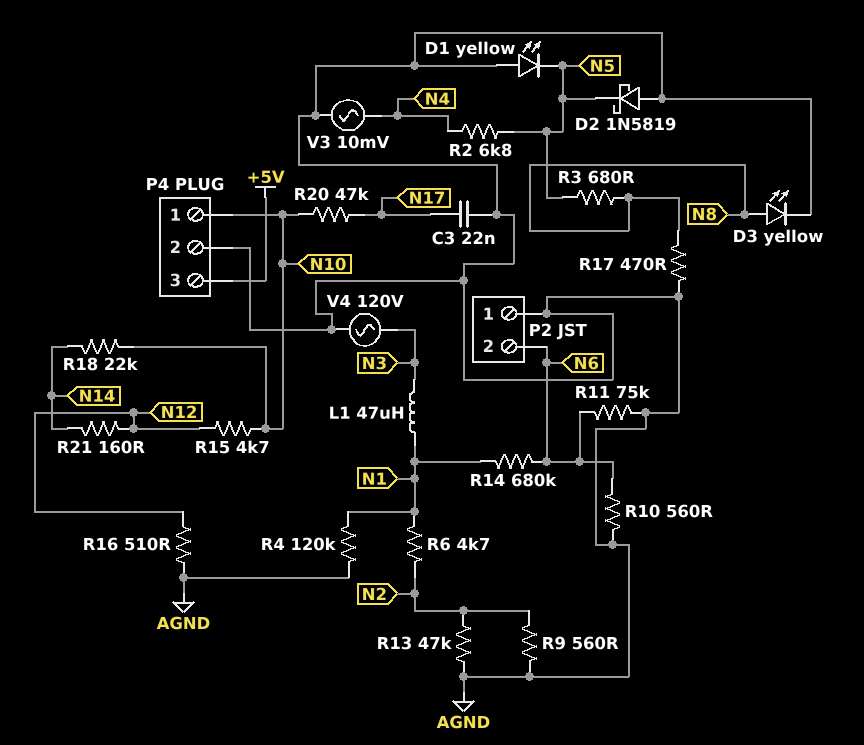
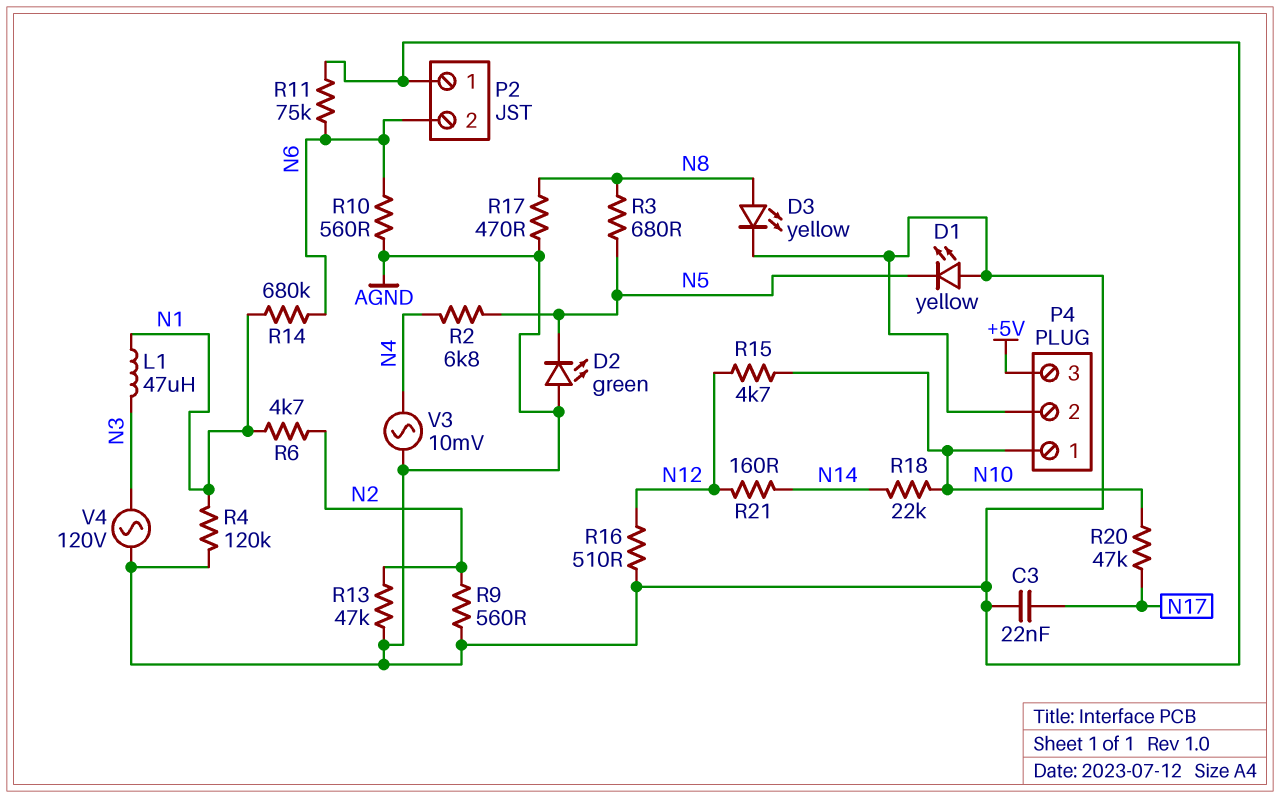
D2: schottky 1N5819 (A AGND, K N5) -> LED green (A AGND, K N5)

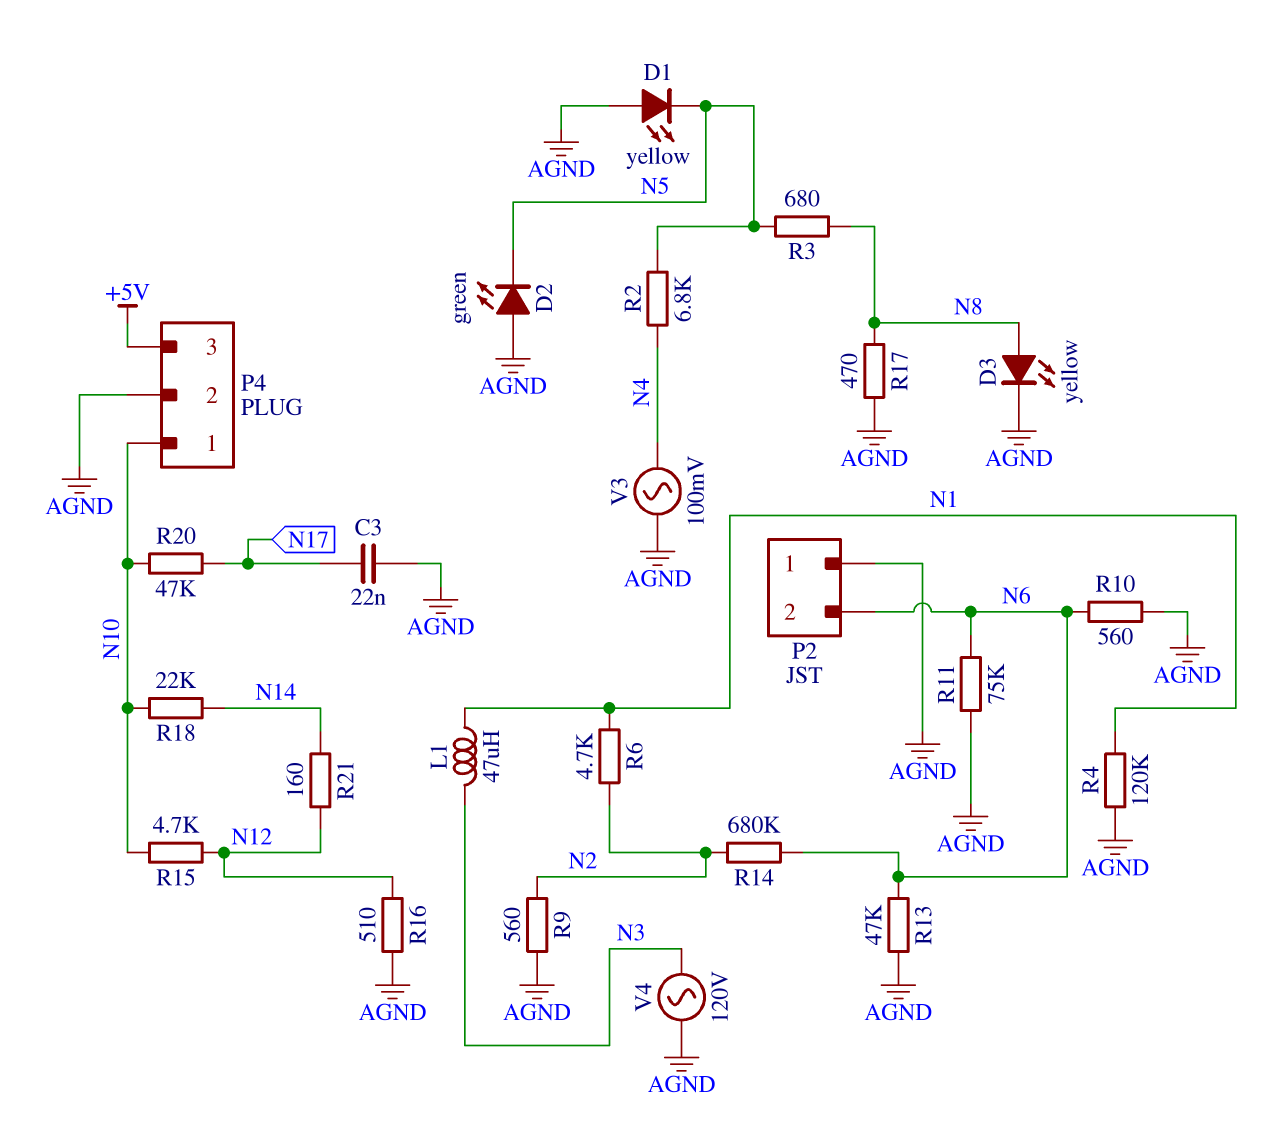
R13: 47k (AGND, N2) -> 47k (AGND, N6)
R14: 680k (N1, N6) -> 680k (N2, N6)
V3: AC 10mV (AGND, N4) -> AC 100mV (AGND, N4)

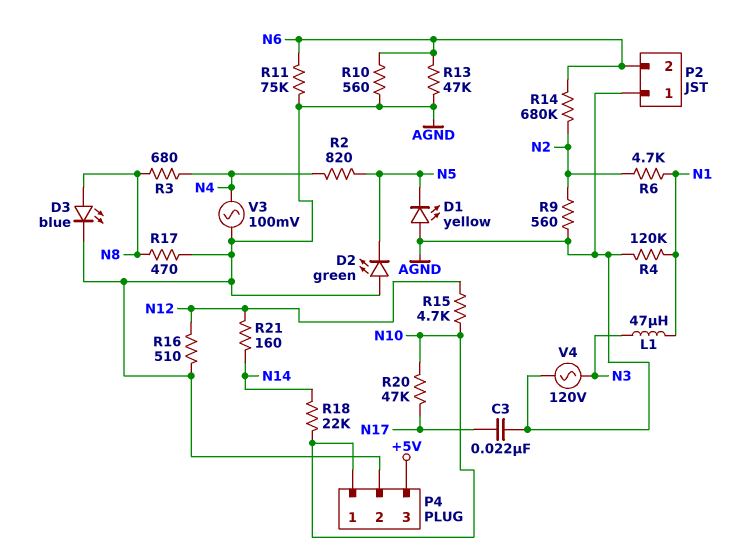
D3: LED yellow (A N8, K AGND) -> LED blue (A N8, K AGND)
R2: 6.8k (N4, N5) -> 820 (N4, N5)
R3: 680 (N5, N8) -> 680 (N4, N8)

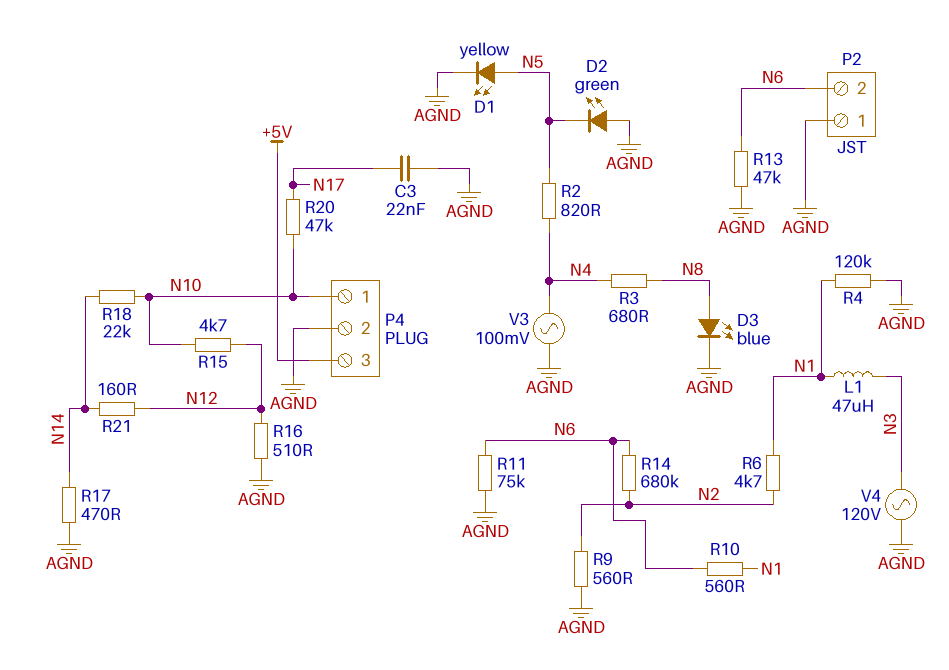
D1: LED yellow (A AGND, K N5) -> LED yellow (A N5, K AGND)
R10: 560 (AGND, N6) -> 560 (N1, N6)
R17: 470 (AGND, N8) -> 470 (AGND, N14)

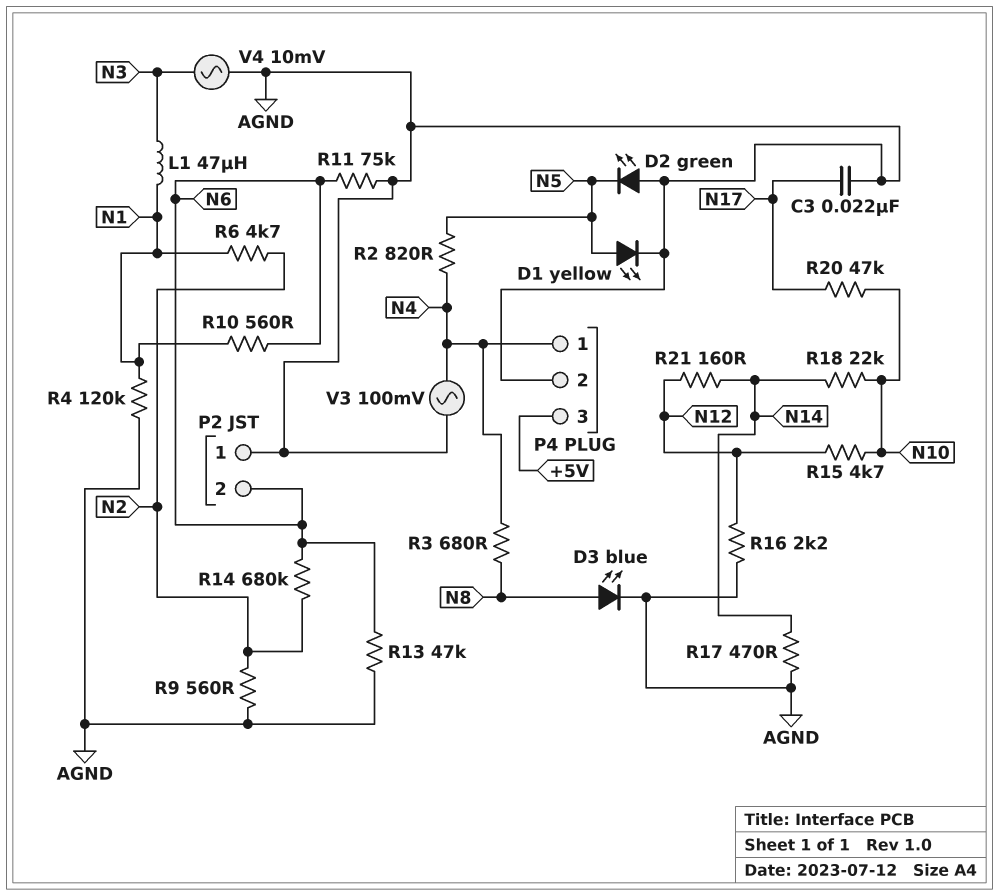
P4 pin 1: N10 -> N4
R16: 510 (AGND, N12) -> 2.2k (AGND, N12)
V4: AC 120V (AGND, N3) -> AC 10mV (AGND, N3)

